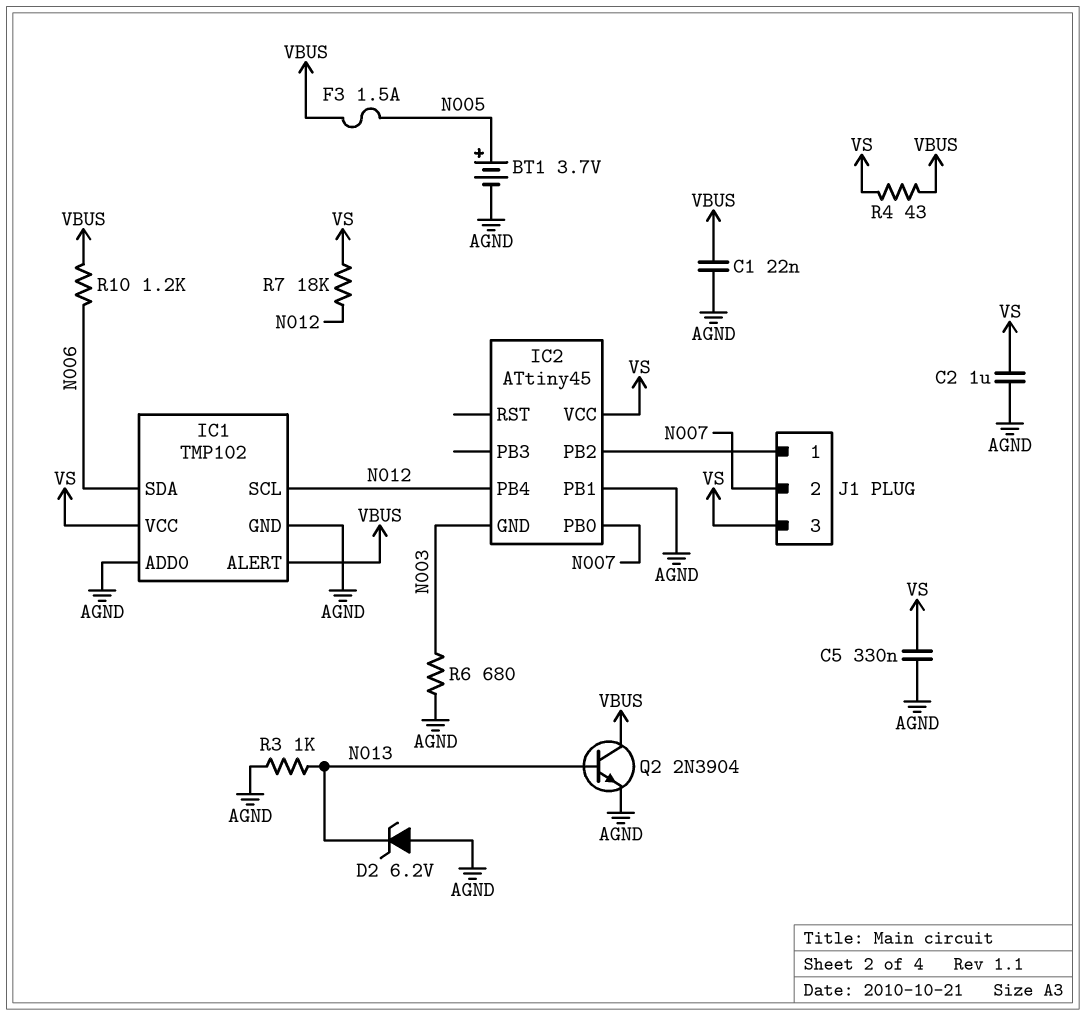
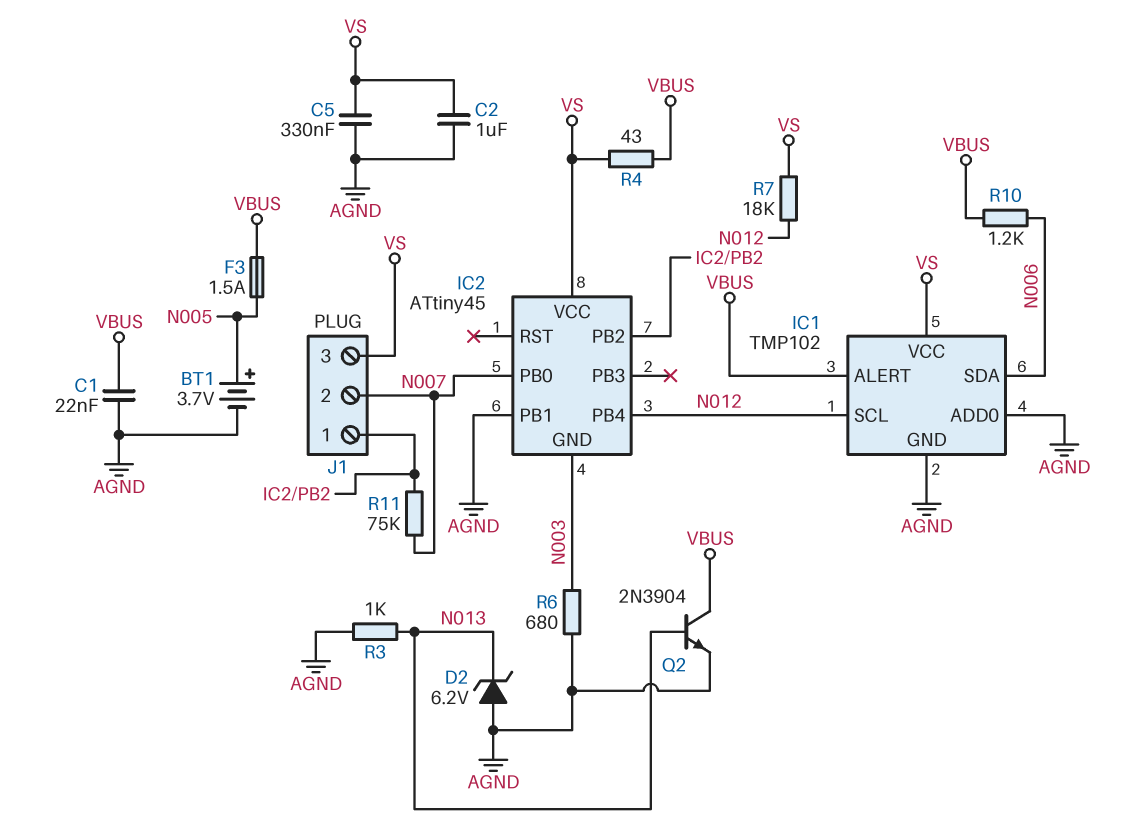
R11: none -> 75k (IC2/PB2, N007)

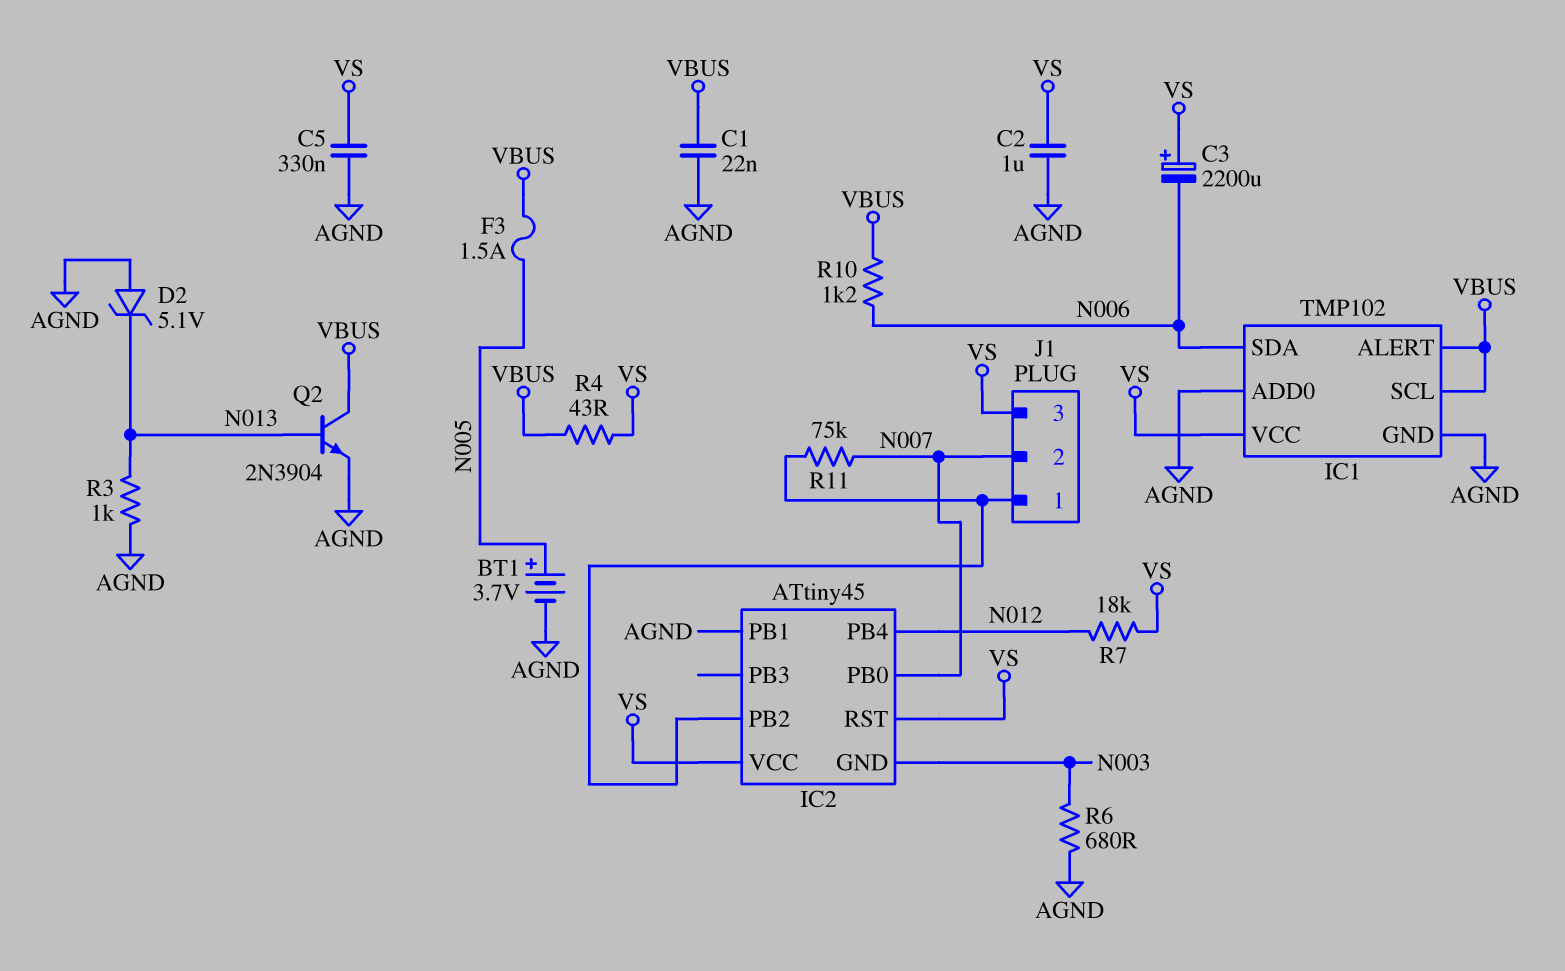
C3: none -> 2200uF (plus VS, minus N006)
D2: zener 6.2V (A AGND, K N013) -> zener 5.1V (A AGND, K N013)
IC1 pin SCL: N012 -> VBUS
IC2 pin RST: none -> VS

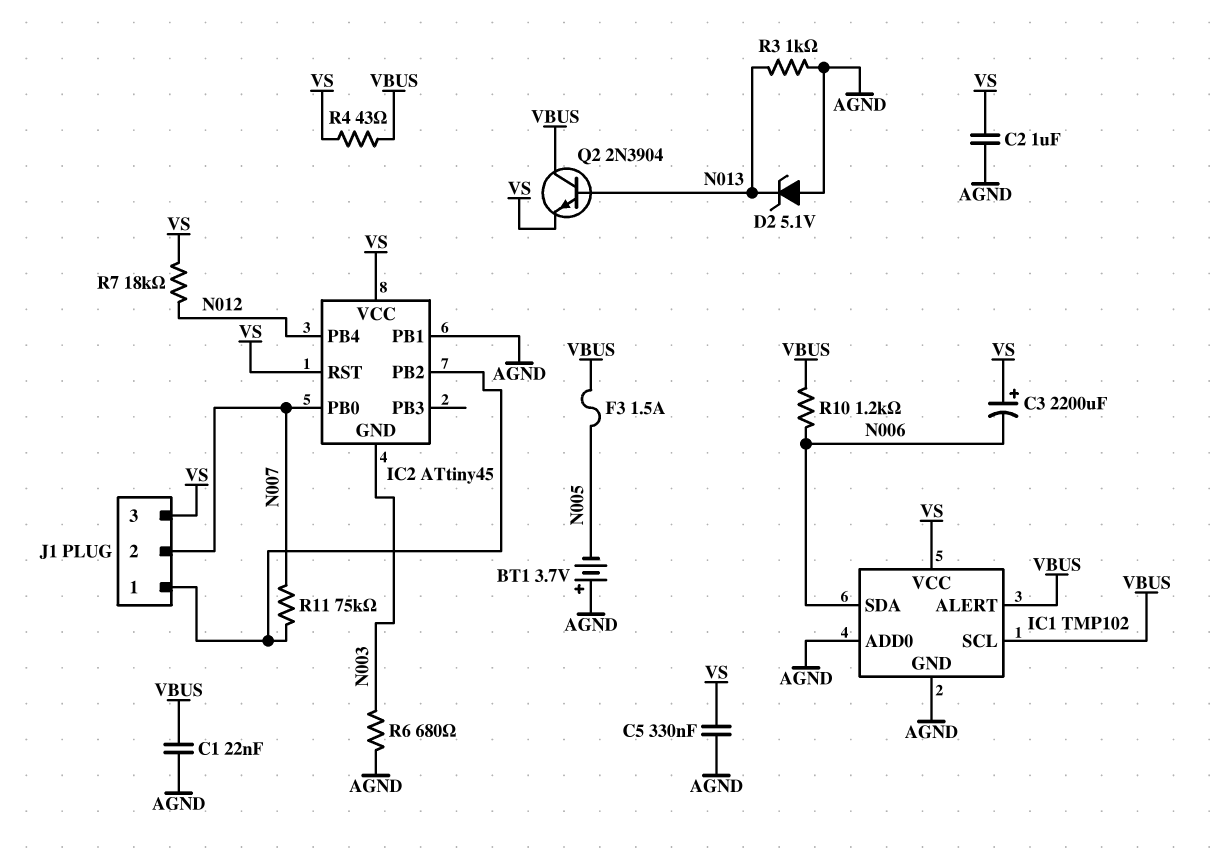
BT1: 3.7V (plus N005, minus AGND) -> 3.7V (plus AGND, minus N005)
Q2: NPN 2N3904 (B N013, C VBUS, E AGND) -> NPN 2N3904 (B N013, C VBUS, E VS)

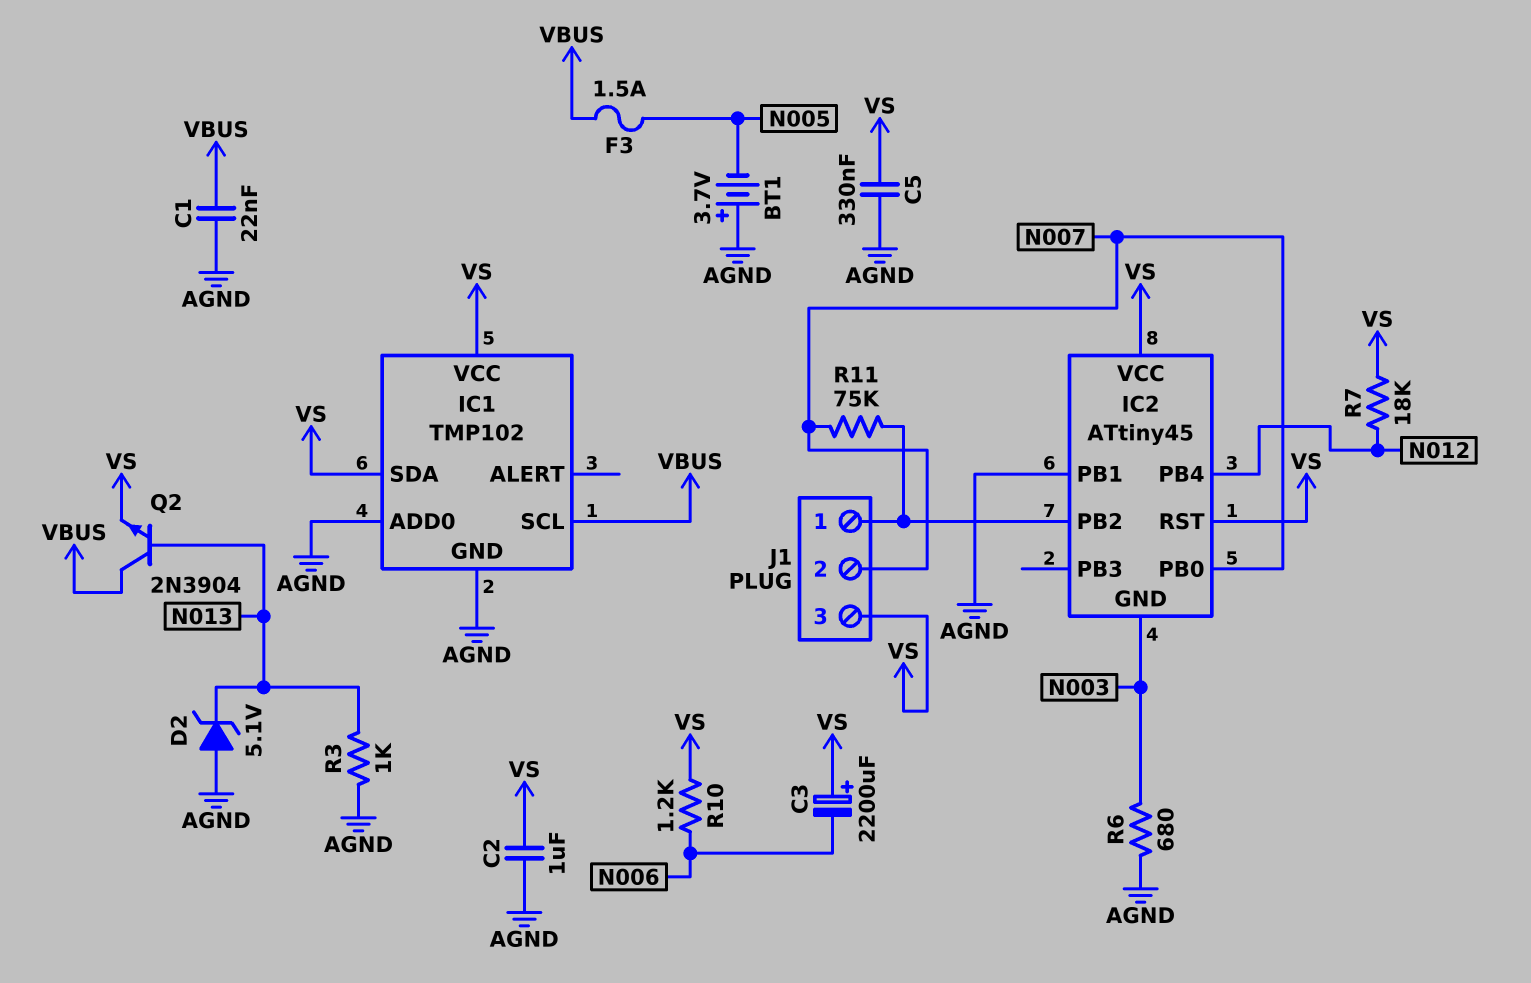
IC1 pin ALERT: VBUS -> none
IC1 pin SDA: N006 -> VS
R4: 43 (VBUS, VS) -> none
R10: 1.2k (N006, VBUS) -> 1.2k (N006, VS)

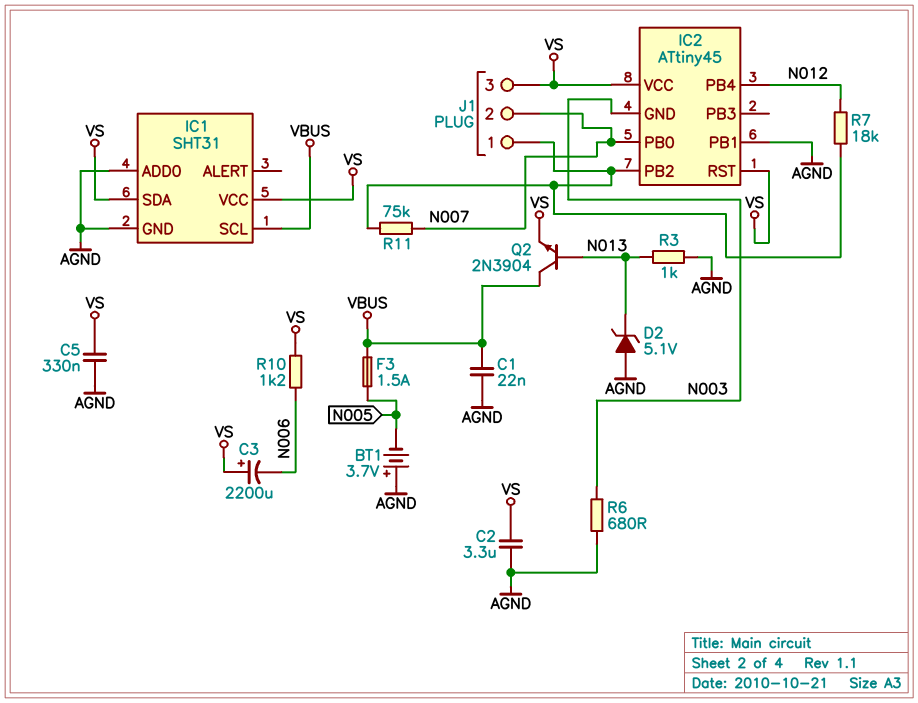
C2: 1uF (AGND, VS) -> 3.3uF (AGND, VS)
IC1: TMP102 -> SHT31
R7: 18k (N012, VS) -> 18k (IC2/PB2, N012)

